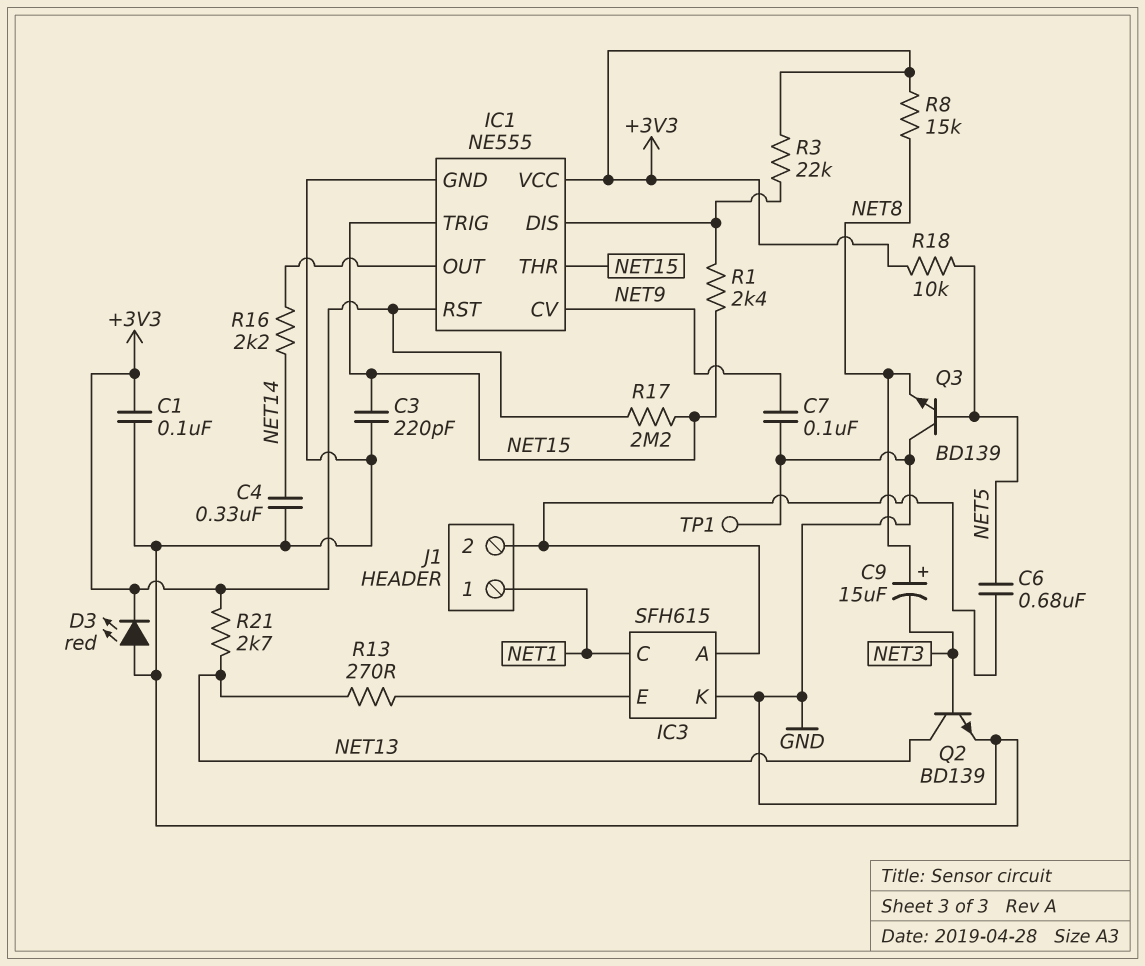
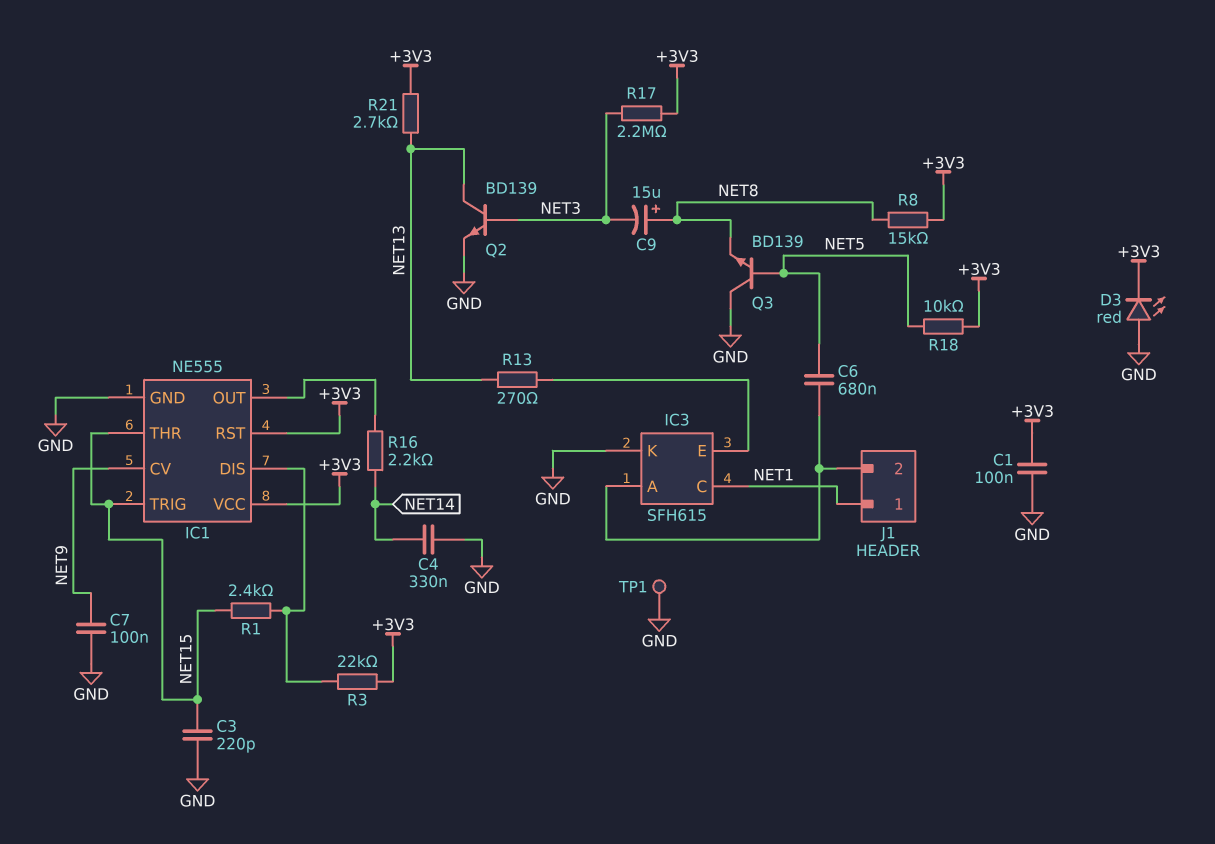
R17: 2.2M (+3V3, NET15) -> 2.2M (+3V3, NET3)

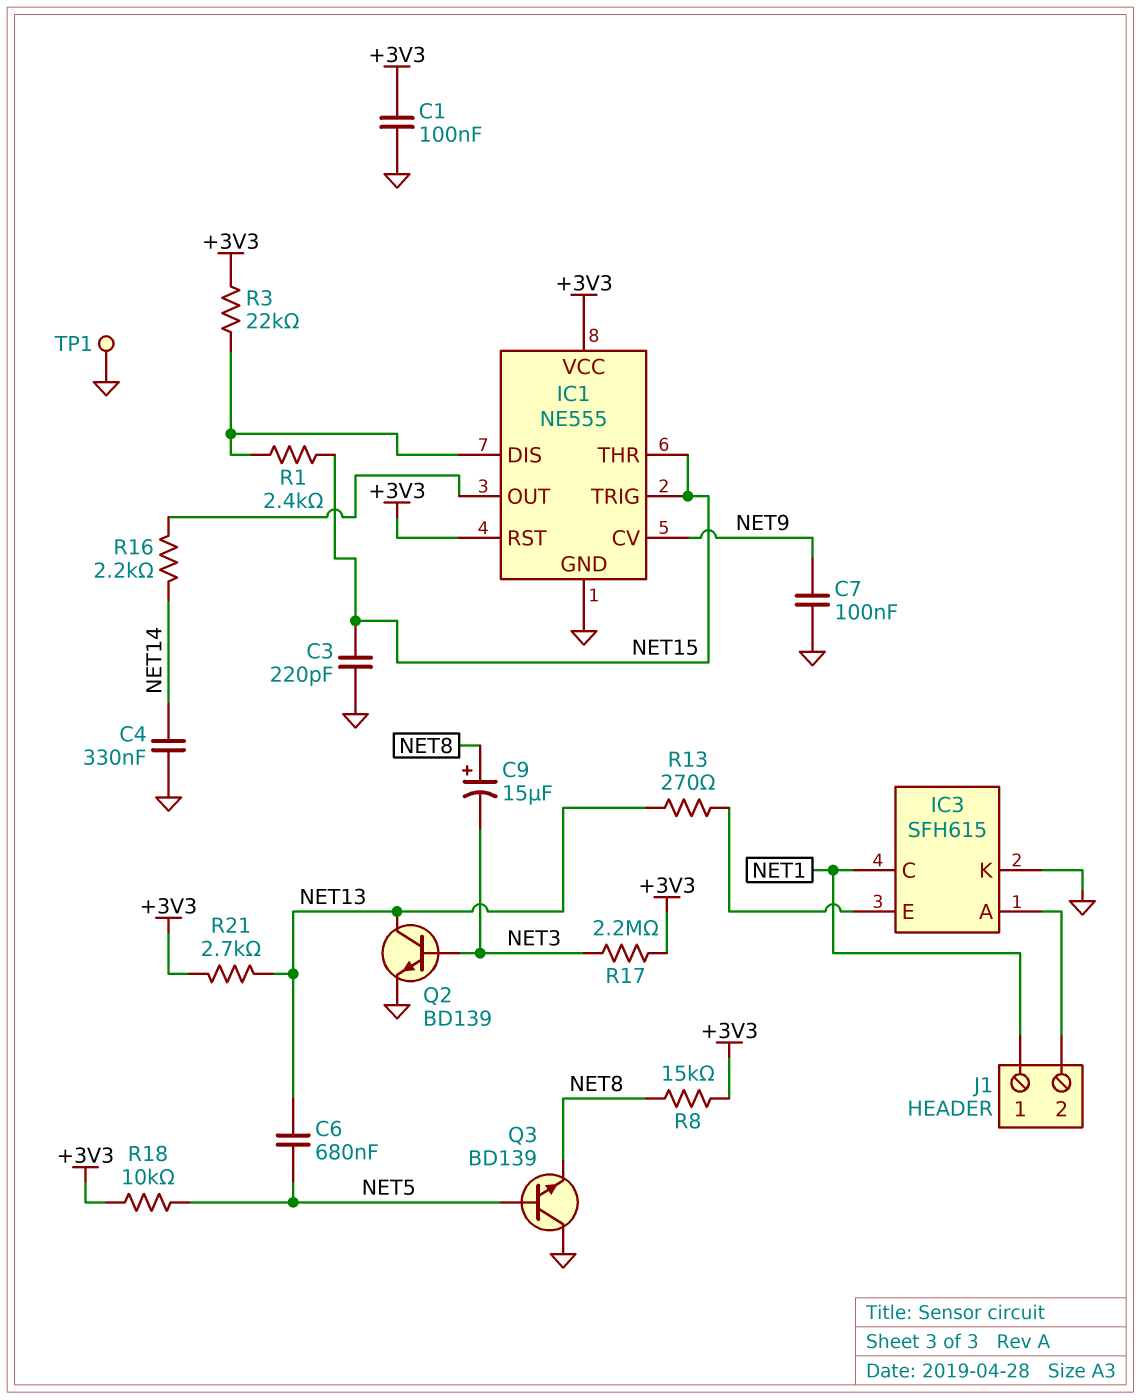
C6: 680nF (IC3/A, NET5) -> 680nF (NET5, NET13)
D3: LED red (A GND, K +3V3) -> none

